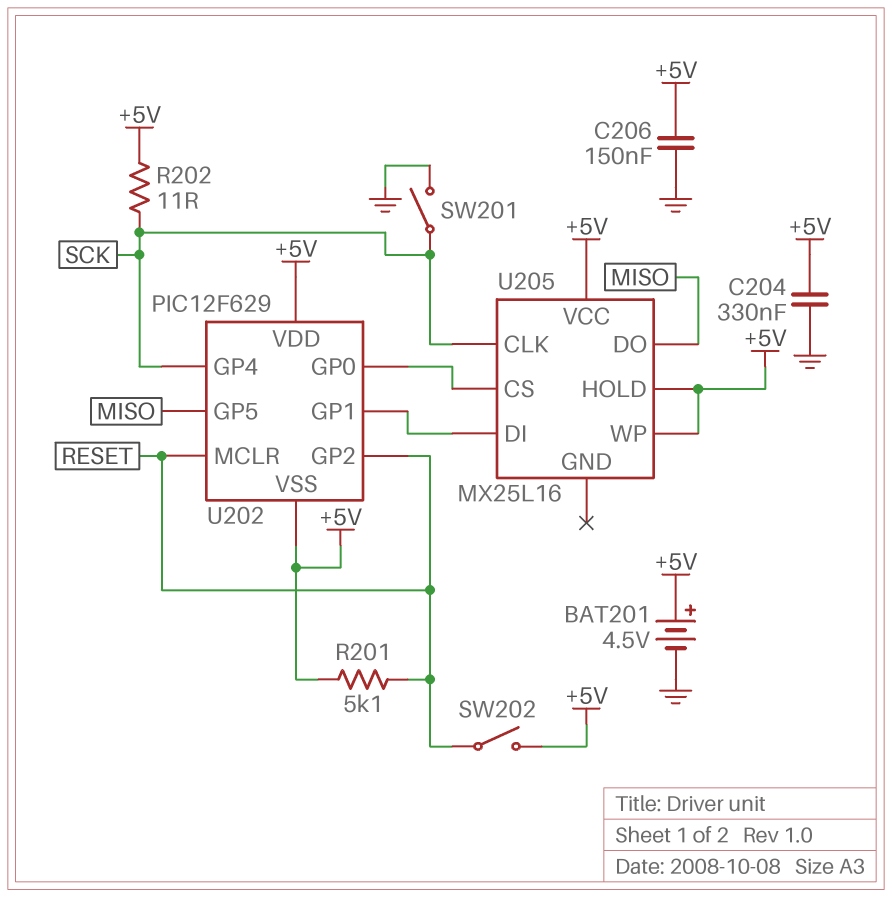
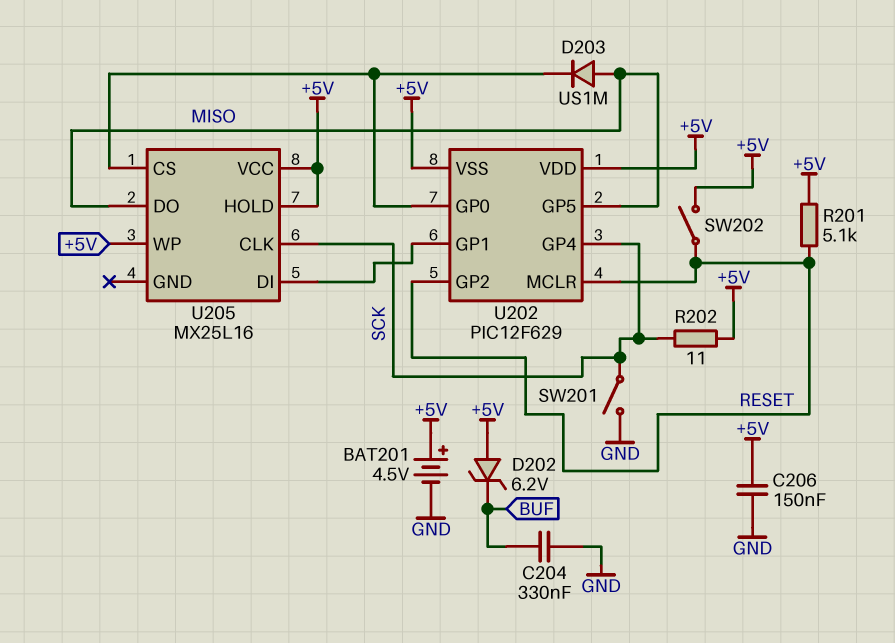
C204: 330nF (+5V, GND) -> 330nF (BUF, GND)
D202: none -> zener 6.2V (A +5V, K BUF)
D203: none -> diode US1M (A MISO, K U202/GP0)

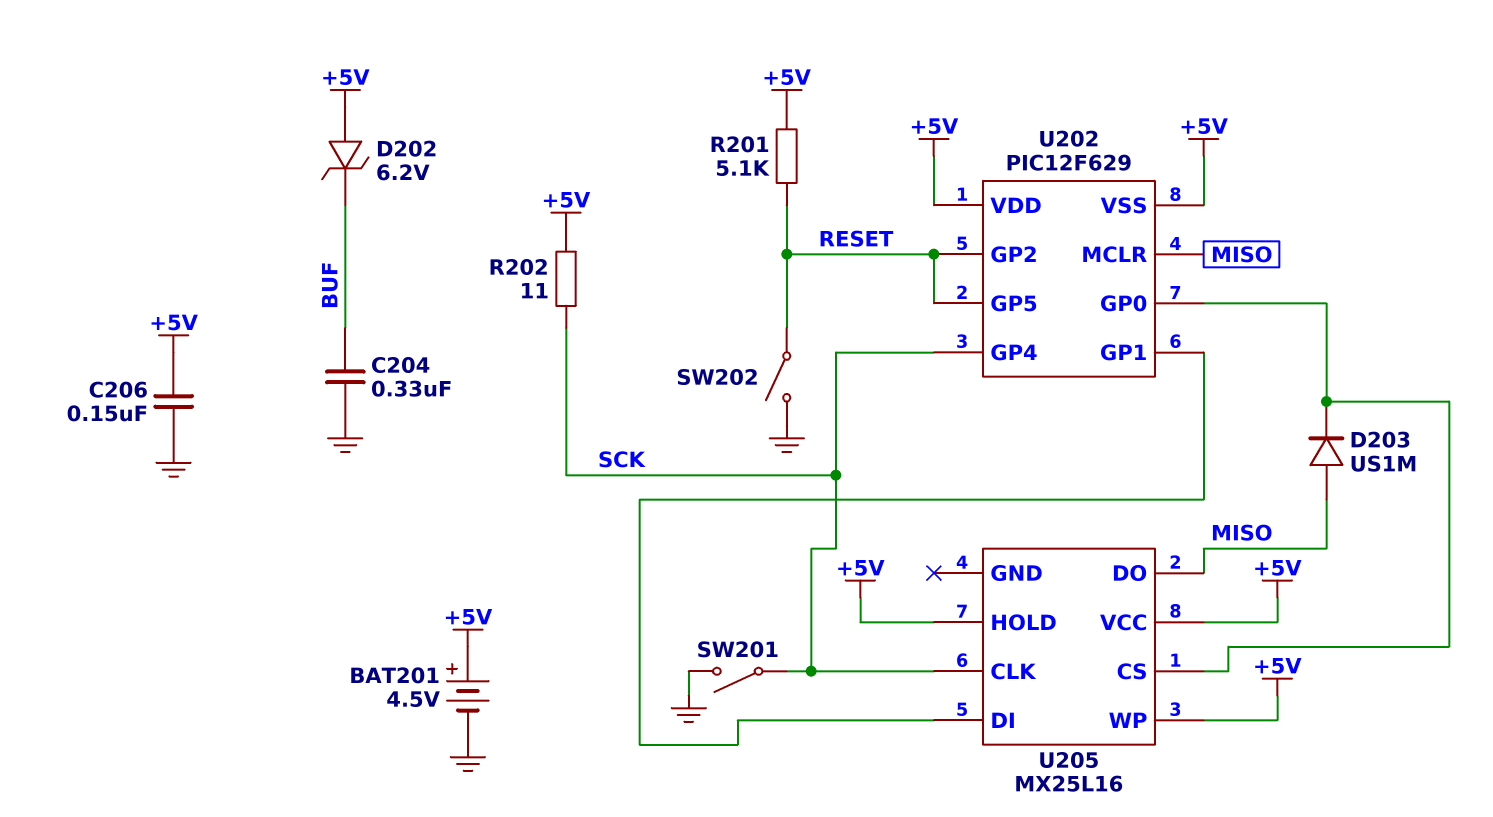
SW202: switch (+5V, RESET) -> switch (GND, RESET)
U202 pin GP5: MISO -> RESET
U202 pin MCLR: RESET -> MISO

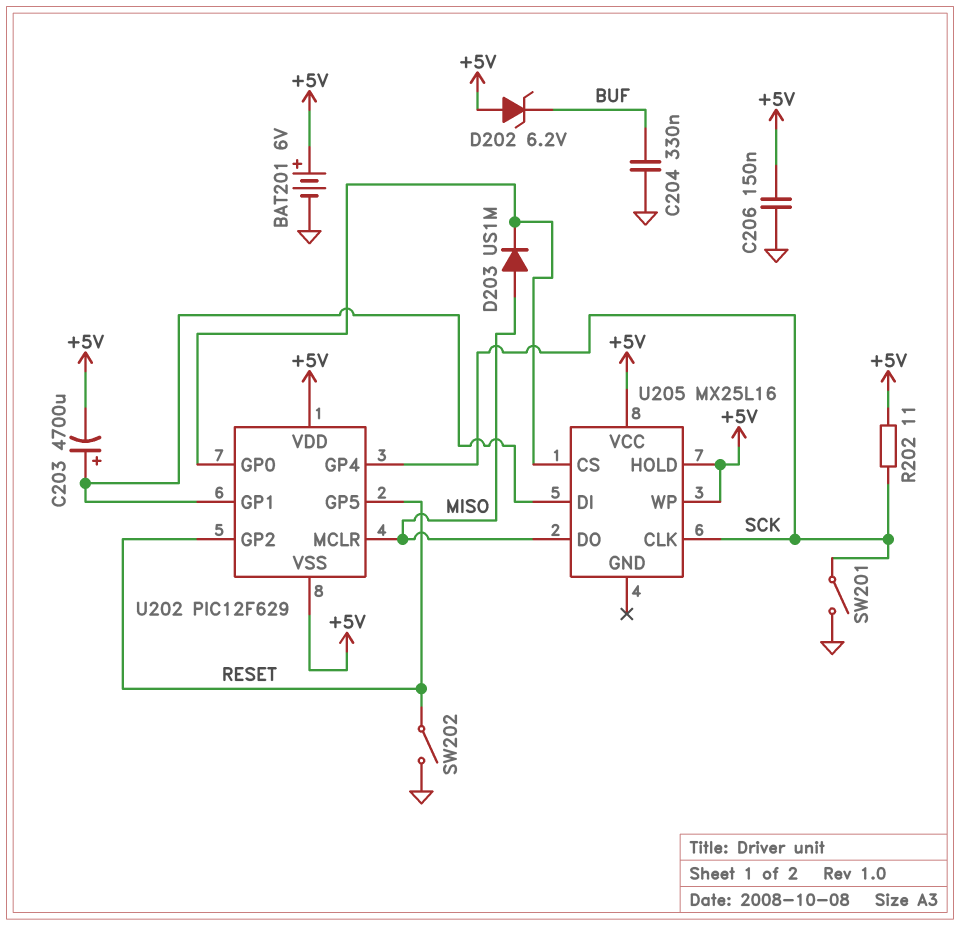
BAT201: 4.5V (plus +5V, minus GND) -> 6V (plus +5V, minus GND)
C203: none -> 4700uF (plus U202/GP1, minus +5V)
R201: 5.1k (+5V, RESET) -> none

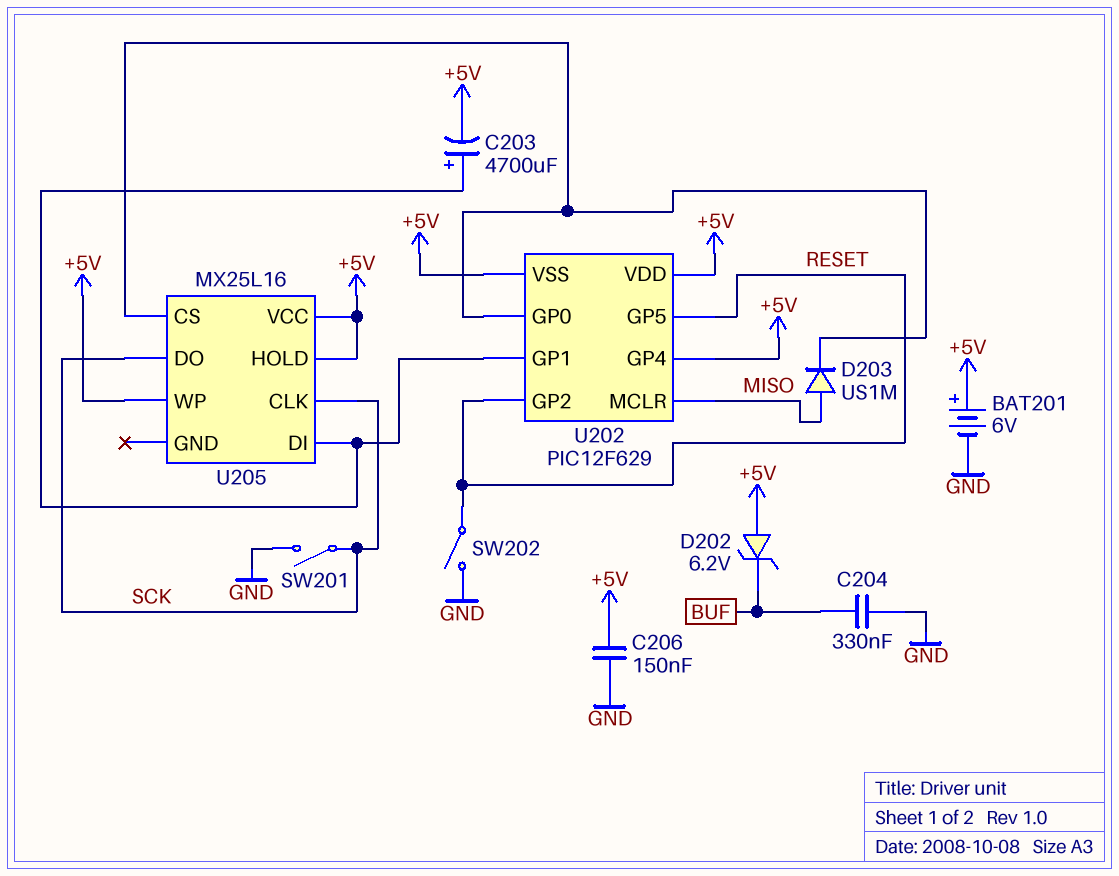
R202: 11 (+5V, SCK) -> none
U202 pin GP4: SCK -> +5V
U205 pin DO: MISO -> SCK

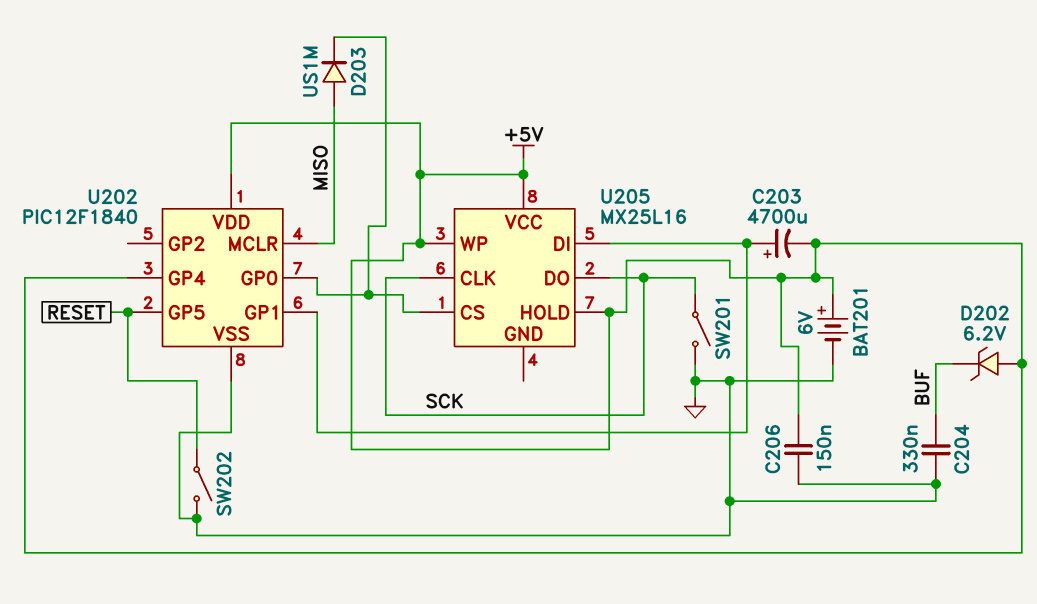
U202: PIC12F629 -> PIC12F1840
U202 pin GP2: RESET -> none
U202 pin VSS: +5V -> GND

